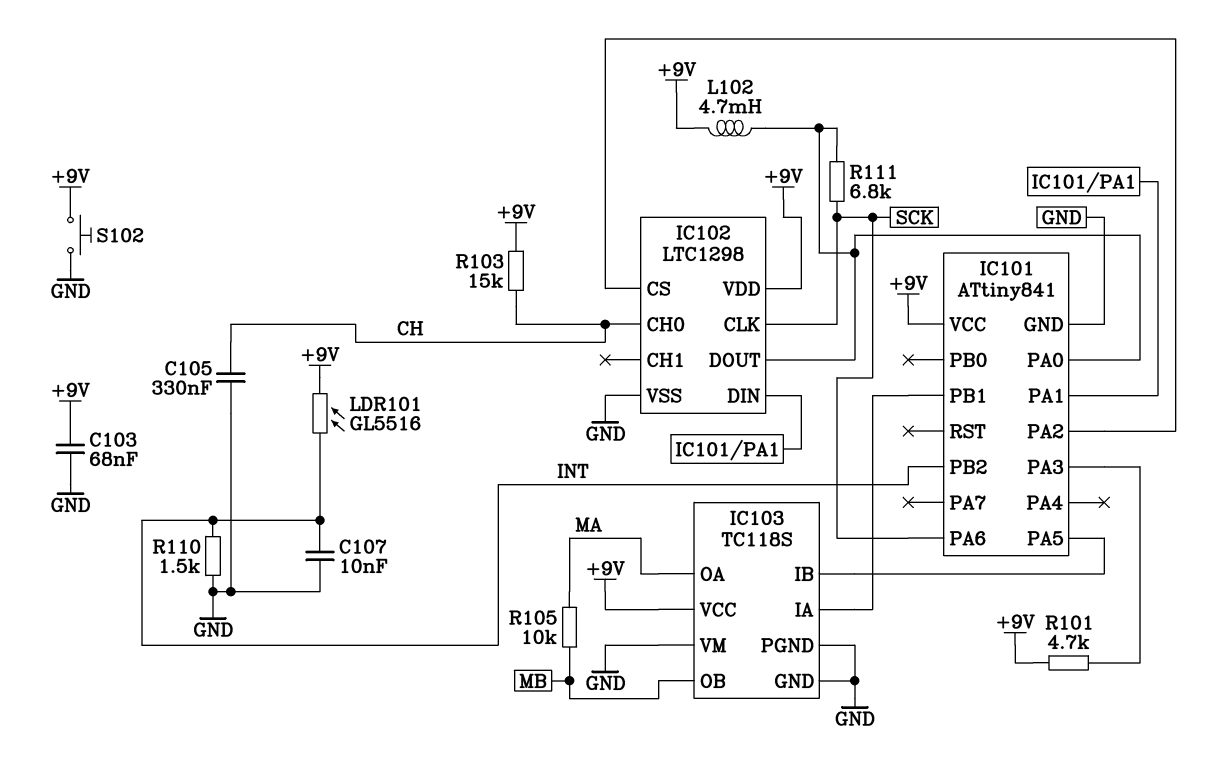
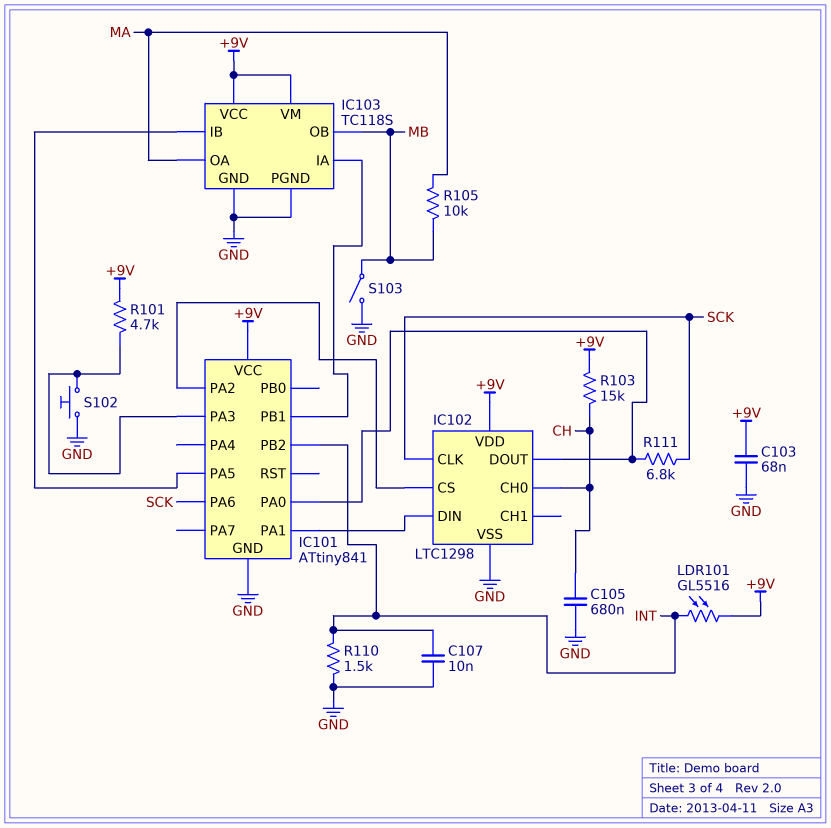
C105: 330nF (CH, GND) -> 680nF (CH, GND)
IC103 pin VM: GND -> +9V
L102: 4.7mH (+9V, IC101/PA0) -> none
S102: button (+9V, GND) -> button (GND, IC101/PA3)
S103: none -> switch (GND, MB)

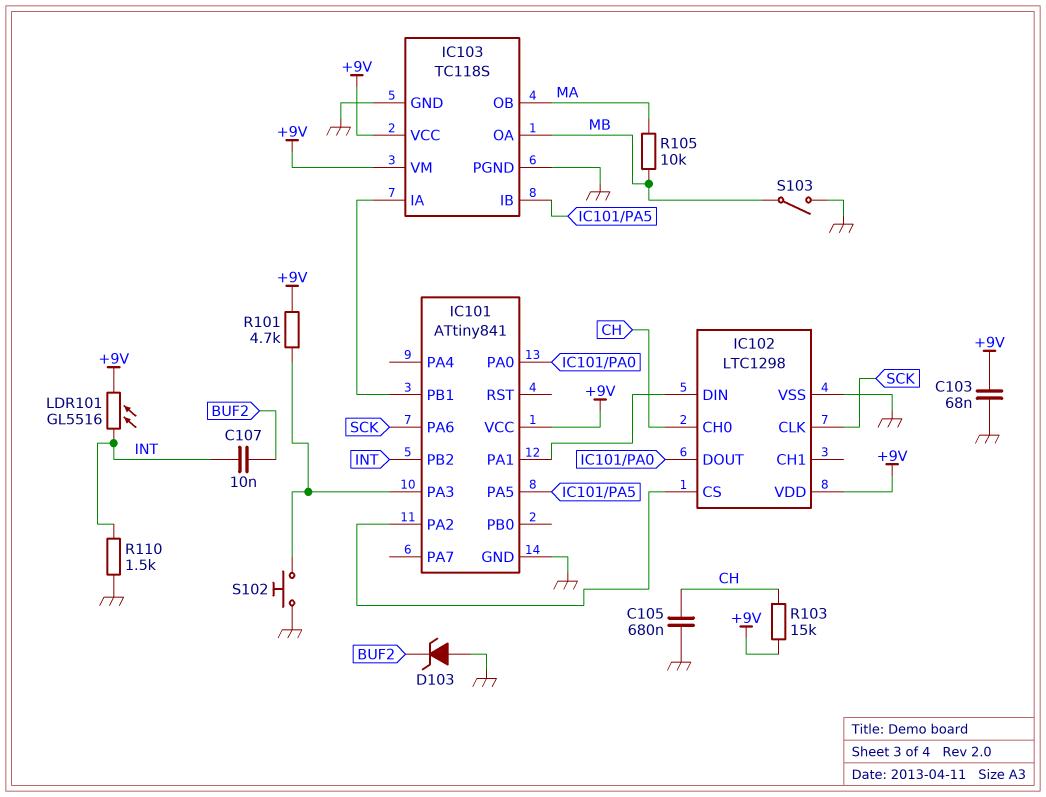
C107: 10nF (GND, INT) -> 10nF (BUF2, INT)
D103: none -> zener (A GND, K BUF2)
IC103 pin OA: MA -> MB
IC103 pin OB: MB -> MA
R111: 6.8k (IC101/PA0, SCK) -> none

